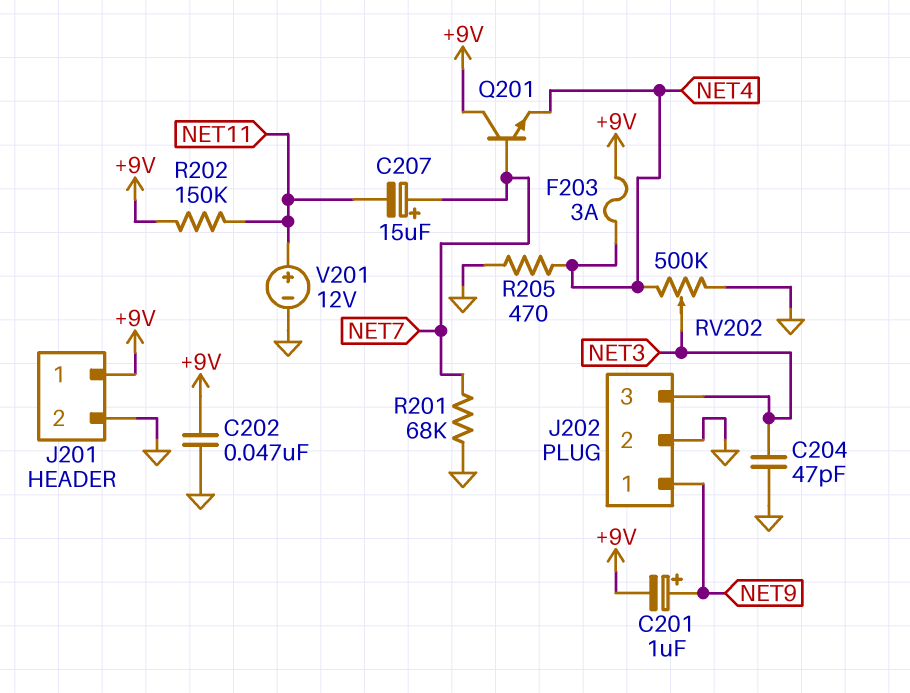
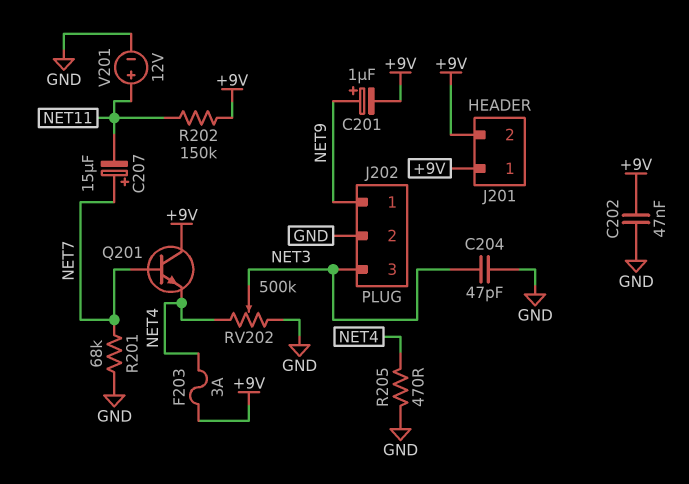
J201 pin 2: GND -> +9V

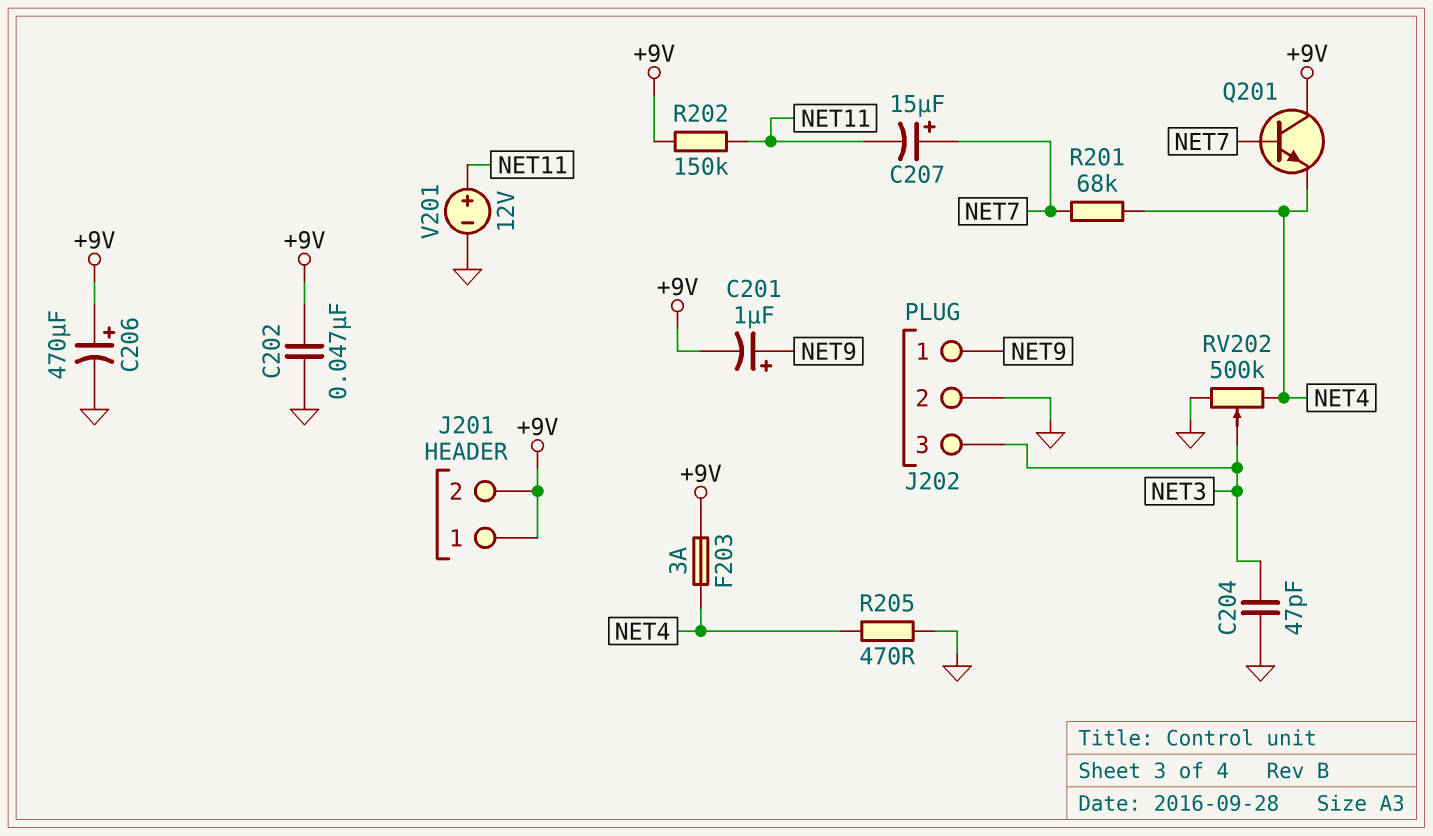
C206: none -> 470uF (plus +9V, minus GND)
R201: 68k (GND, NET7) -> 68k (NET4, NET7)

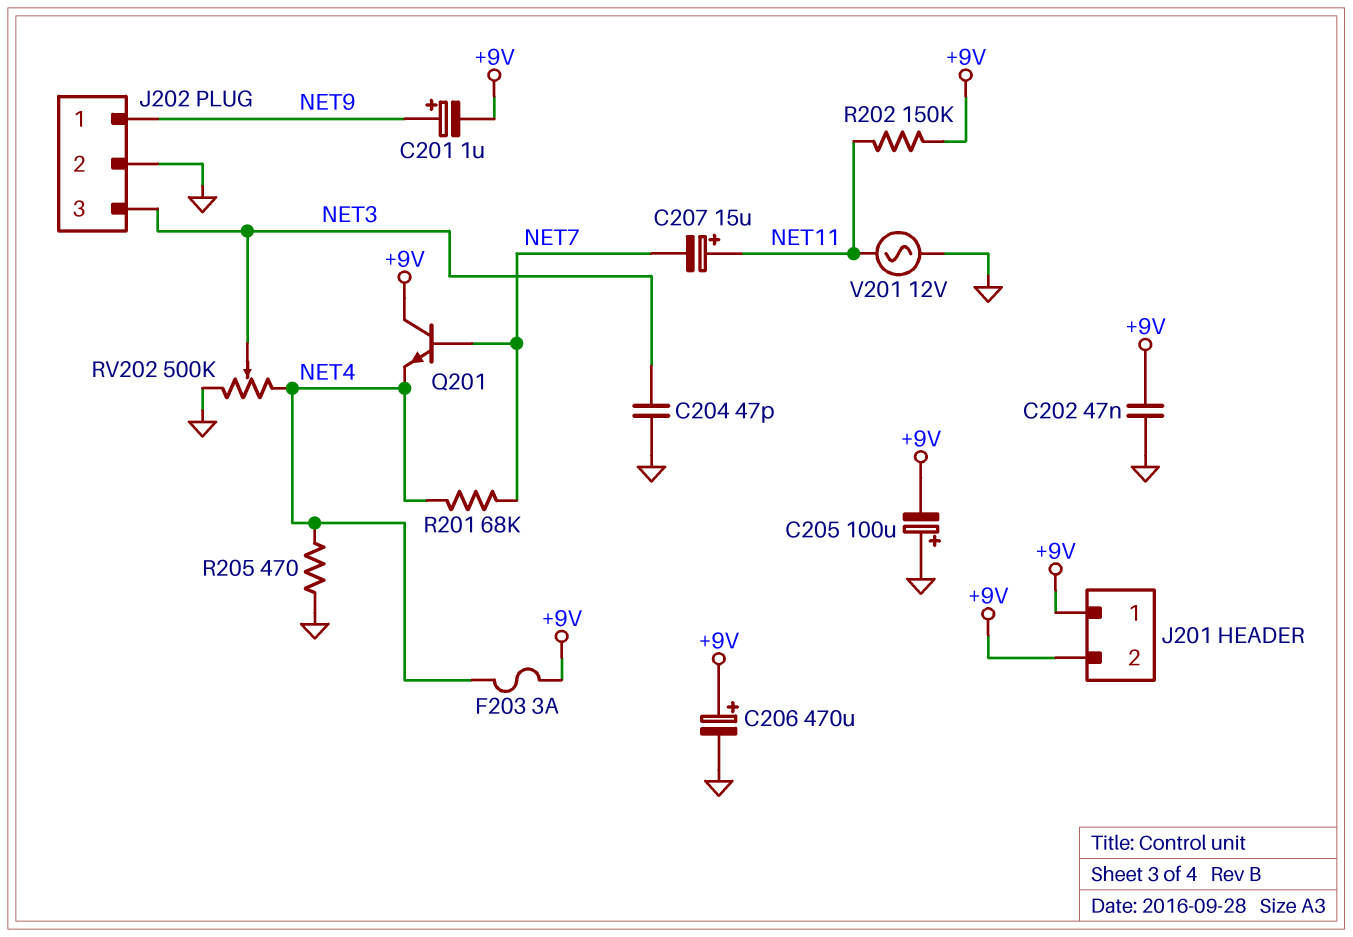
C205: none -> 100uF (plus GND, minus +9V)
C207: 15uF (plus NET7, minus NET11) -> 15uF (plus NET11, minus NET7)
V201: 12V (plus NET11, minus GND) -> AC 12V (GND, NET11)

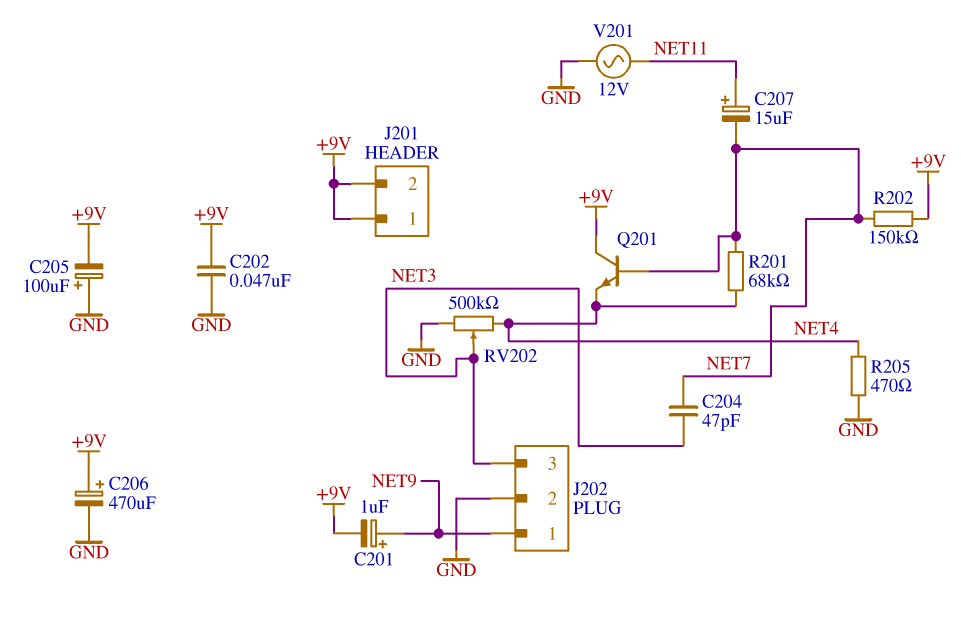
C204: 47pF (GND, NET3) -> 47pF (NET3, NET7)
F203: 3A (+9V, NET4) -> none
R202: 150k (+9V, NET11) -> 150k (+9V, NET7)

